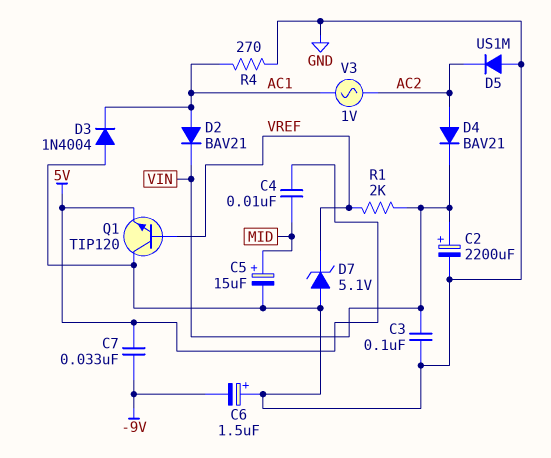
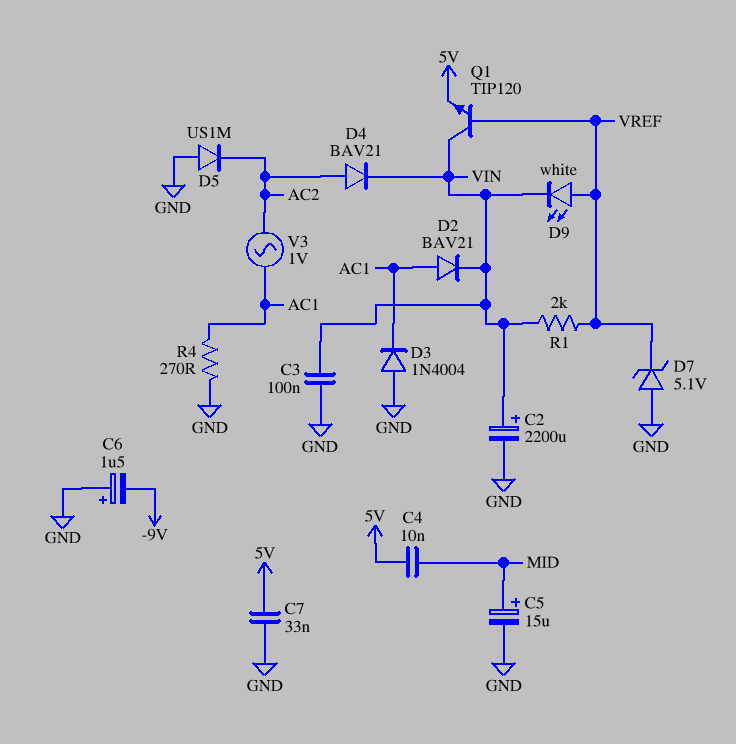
C7: 33nF (-9V, 5V) -> 33nF (5V, GND)
D9: none -> LED white (A VREF, K VIN)
Q1: NPN TIP120 (B VREF, C GND, E 5V) -> NPN TIP120 (B VREF, C VIN, E 5V)

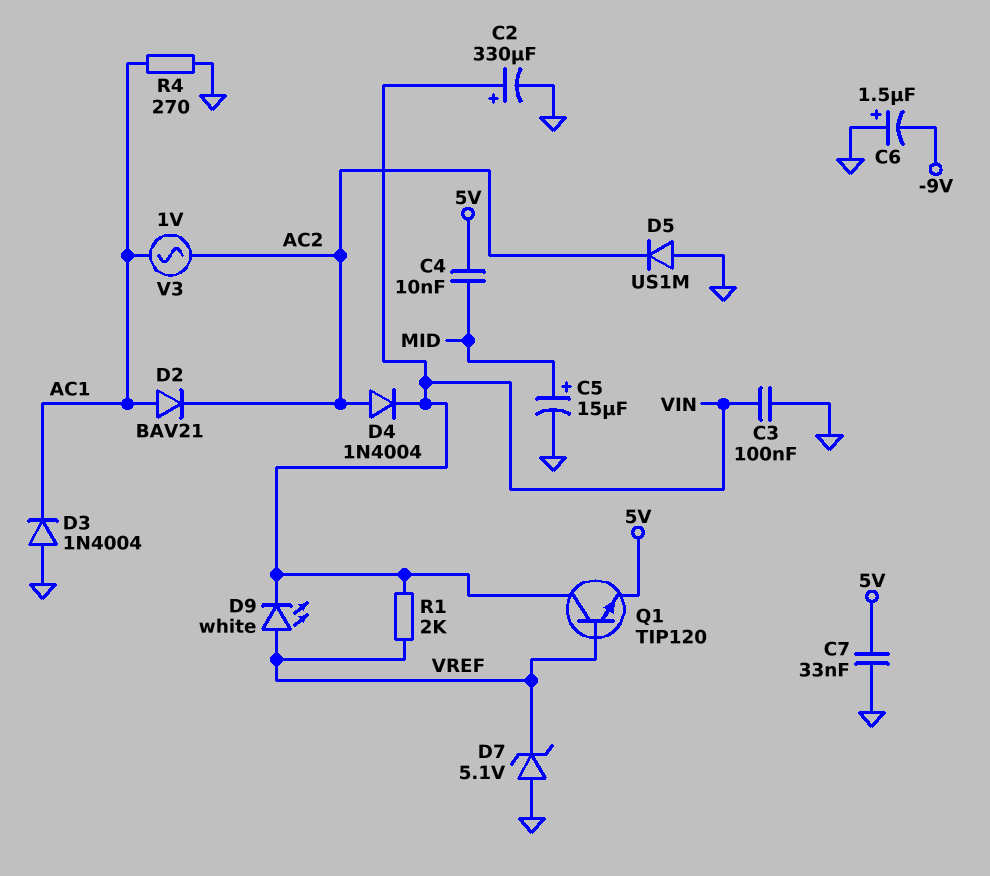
C2: 2200uF (plus VIN, minus GND) -> 330uF (plus VIN, minus GND)
D2: diode BAV21 (A AC1, K VIN) -> diode BAV21 (A AC1, K AC2)
D4: diode BAV21 (A AC2, K VIN) -> diode 1N4004 (A AC2, K VIN)

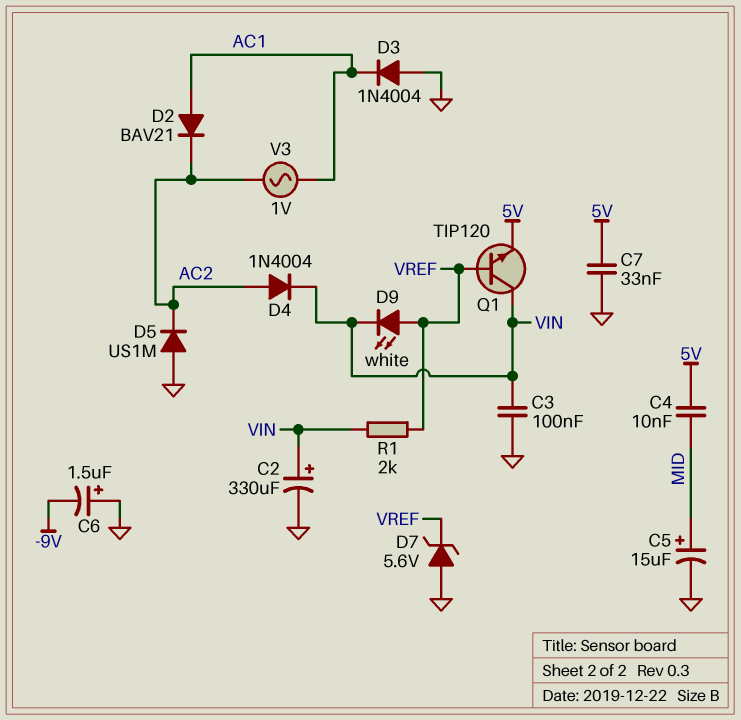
D7: zener 5.1V (A GND, K VREF) -> zener 5.6V (A GND, K VREF)
R4: 270 (AC1, GND) -> none

